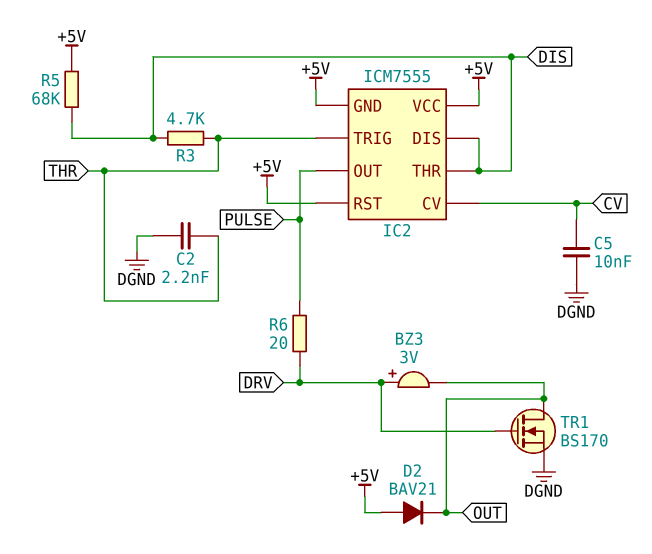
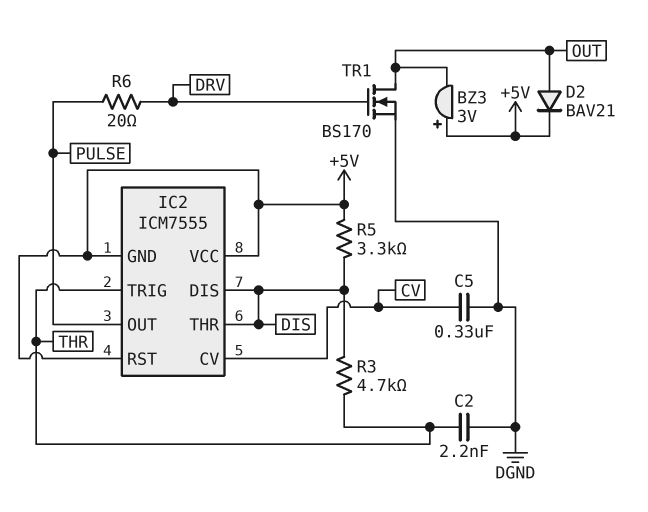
BZ3: buzzer 3V (plus DRV, minus OUT) -> buzzer 3V (plus +5V, minus OUT)
C5: 10nF (CV, DGND) -> 330nF (CV, DGND)
D2: diode BAV21 (A +5V, K OUT) -> diode BAV21 (A OUT, K +5V)
R5: 68k (+5V, DIS) -> 3.3k (+5V, DIS)

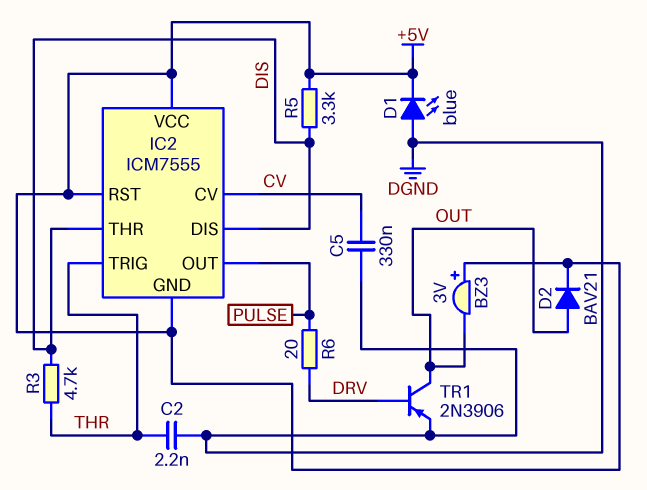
D1: none -> LED blue (A DGND, K +5V)
TR1: NMOS BS170 (G DRV, D OUT, S DGND) -> PNP 2N3906 (B DRV, C OUT, E DGND)

